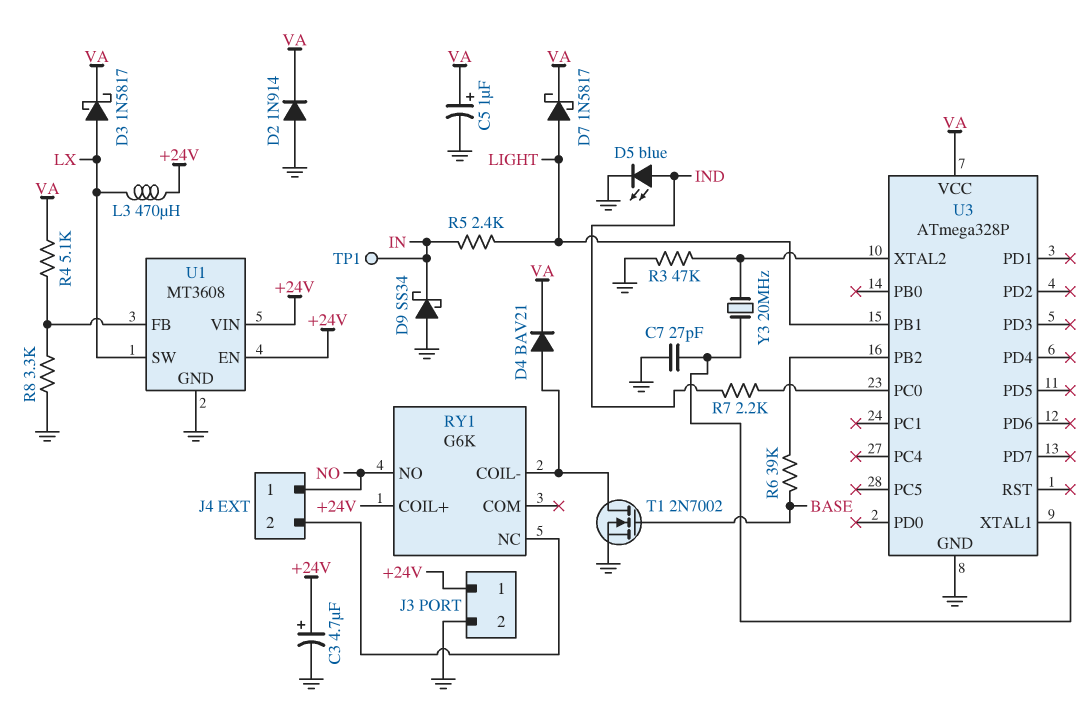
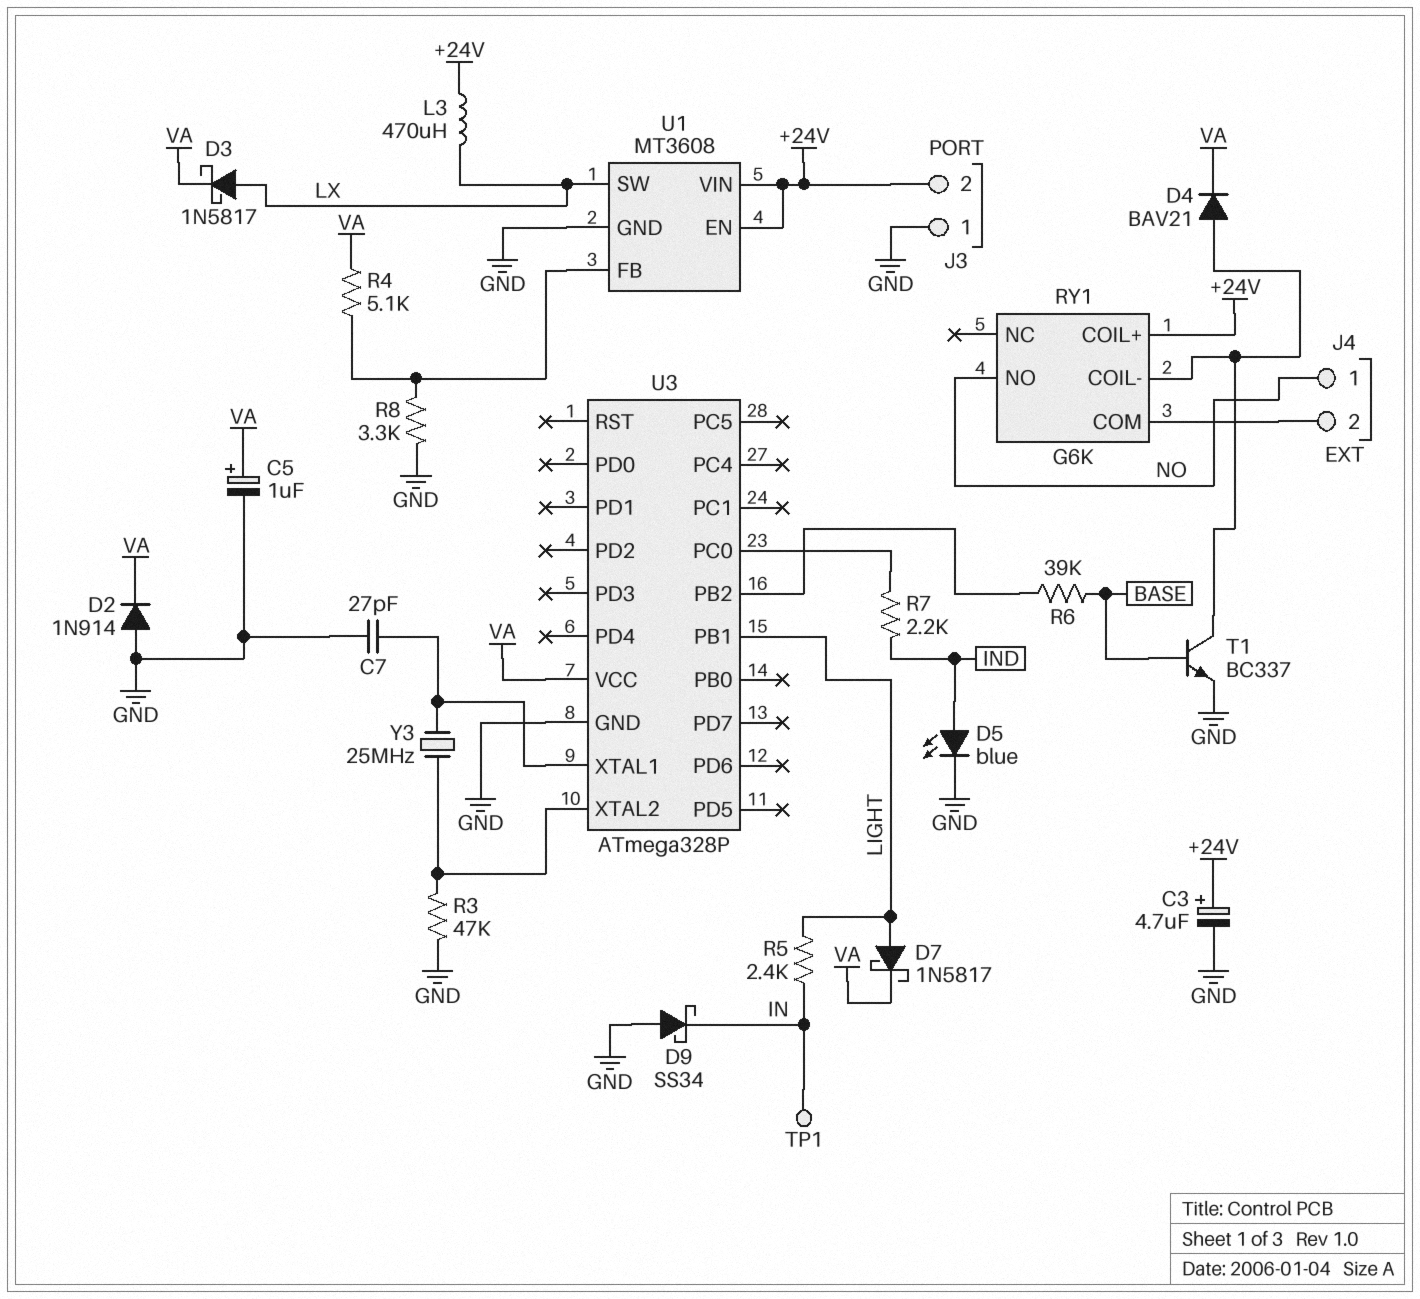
J3 pin 1: +24V -> GND
J3 pin 2: GND -> +24V
RY1 pin COM: none -> J4/2
RY1 pin NC: J4/2 -> none
T1: NMOS 2N7002 (G BASE, D RY1/COIL-, S GND) -> NPN BC337 (B BASE, C RY1/COIL-, E GND)
Y3: 20MHz (U3/XTAL1, U3/XTAL2) -> 25MHz (U3/XTAL1, U3/XTAL2)

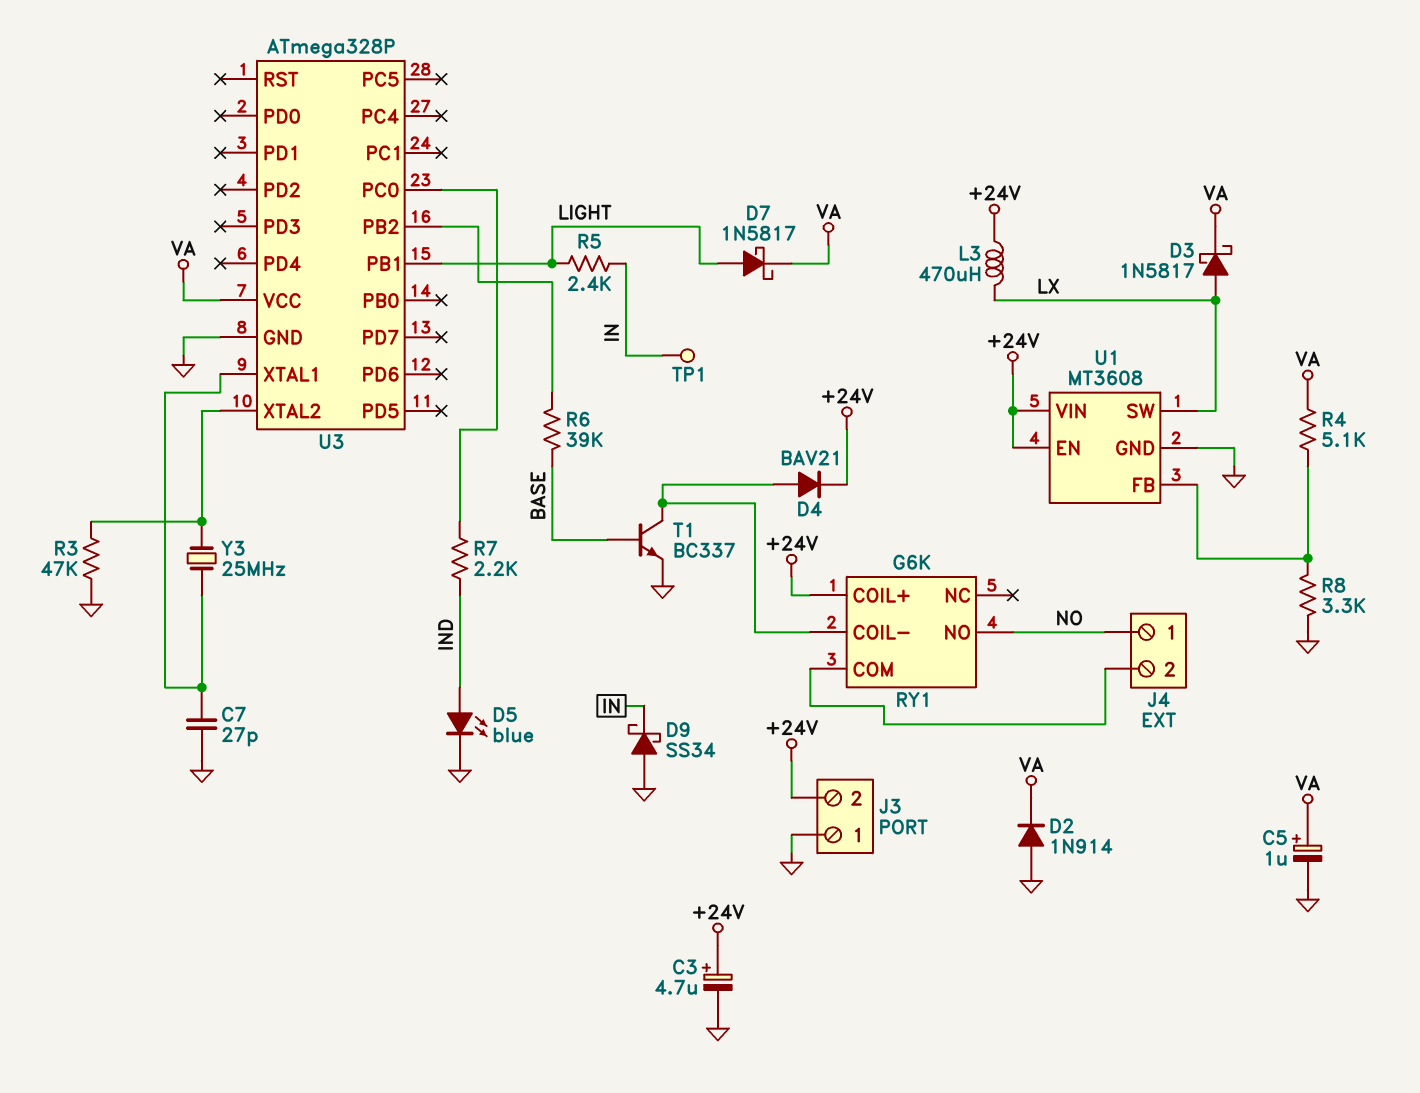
D4: diode BAV21 (A RY1/COIL-, K VA) -> diode BAV21 (A RY1/COIL-, K +24V)

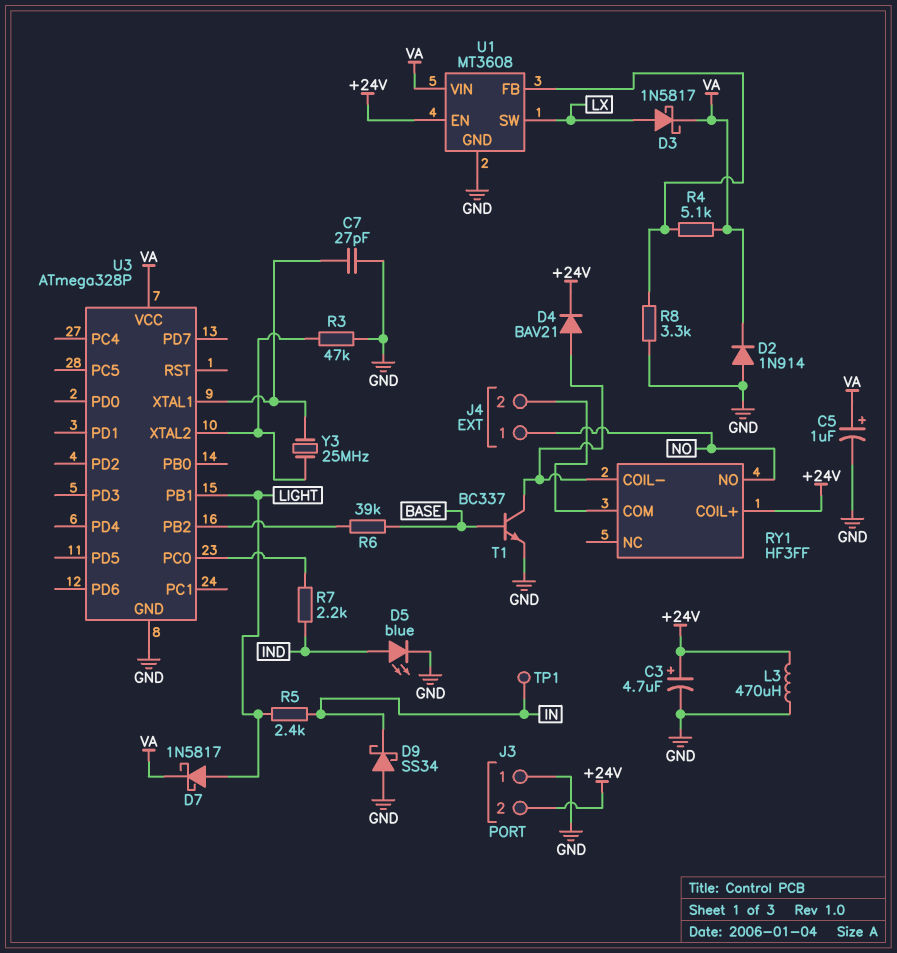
L3: 470uH (+24V, LX) -> 470uH (+24V, GND)
RY1: G6K -> HF3FF
U1 pin VIN: +24V -> VA

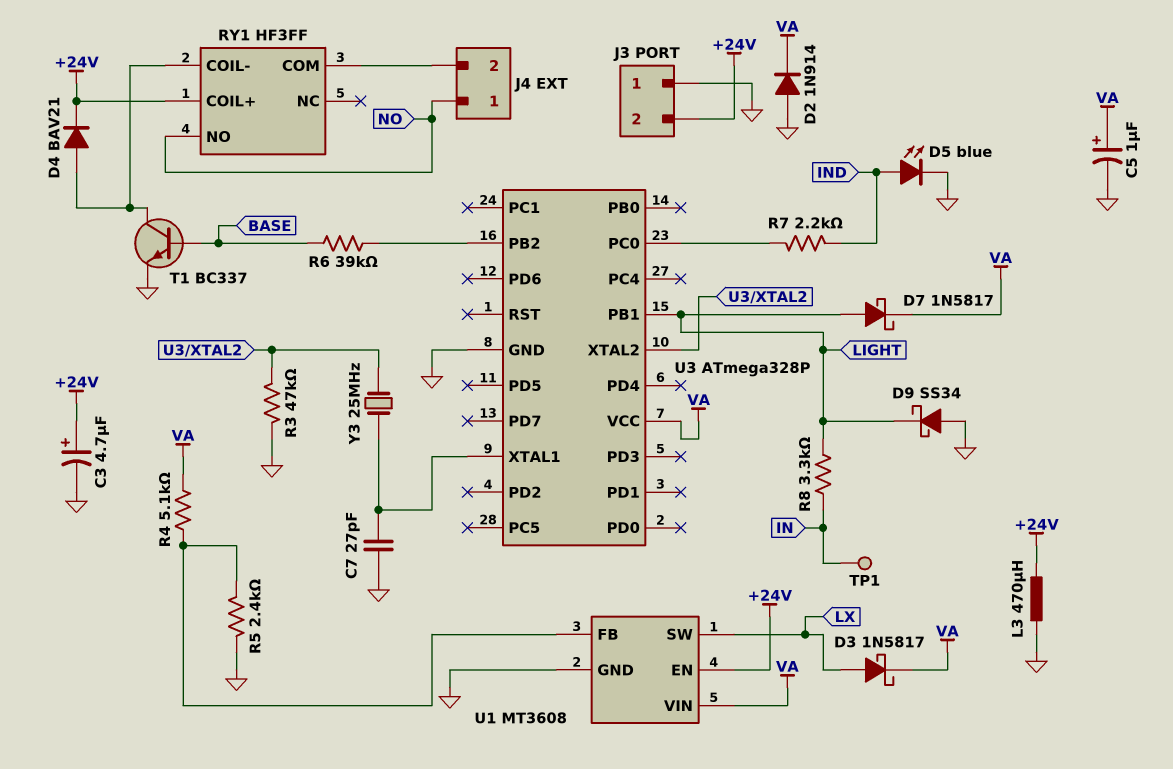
D9: schottky SS34 (A GND, K IN) -> schottky SS34 (A GND, K LIGHT)
R5: 2.4k (IN, LIGHT) -> 2.4k (GND, U1/FB)
R8: 3.3k (GND, U1/FB) -> 3.3k (IN, LIGHT)

